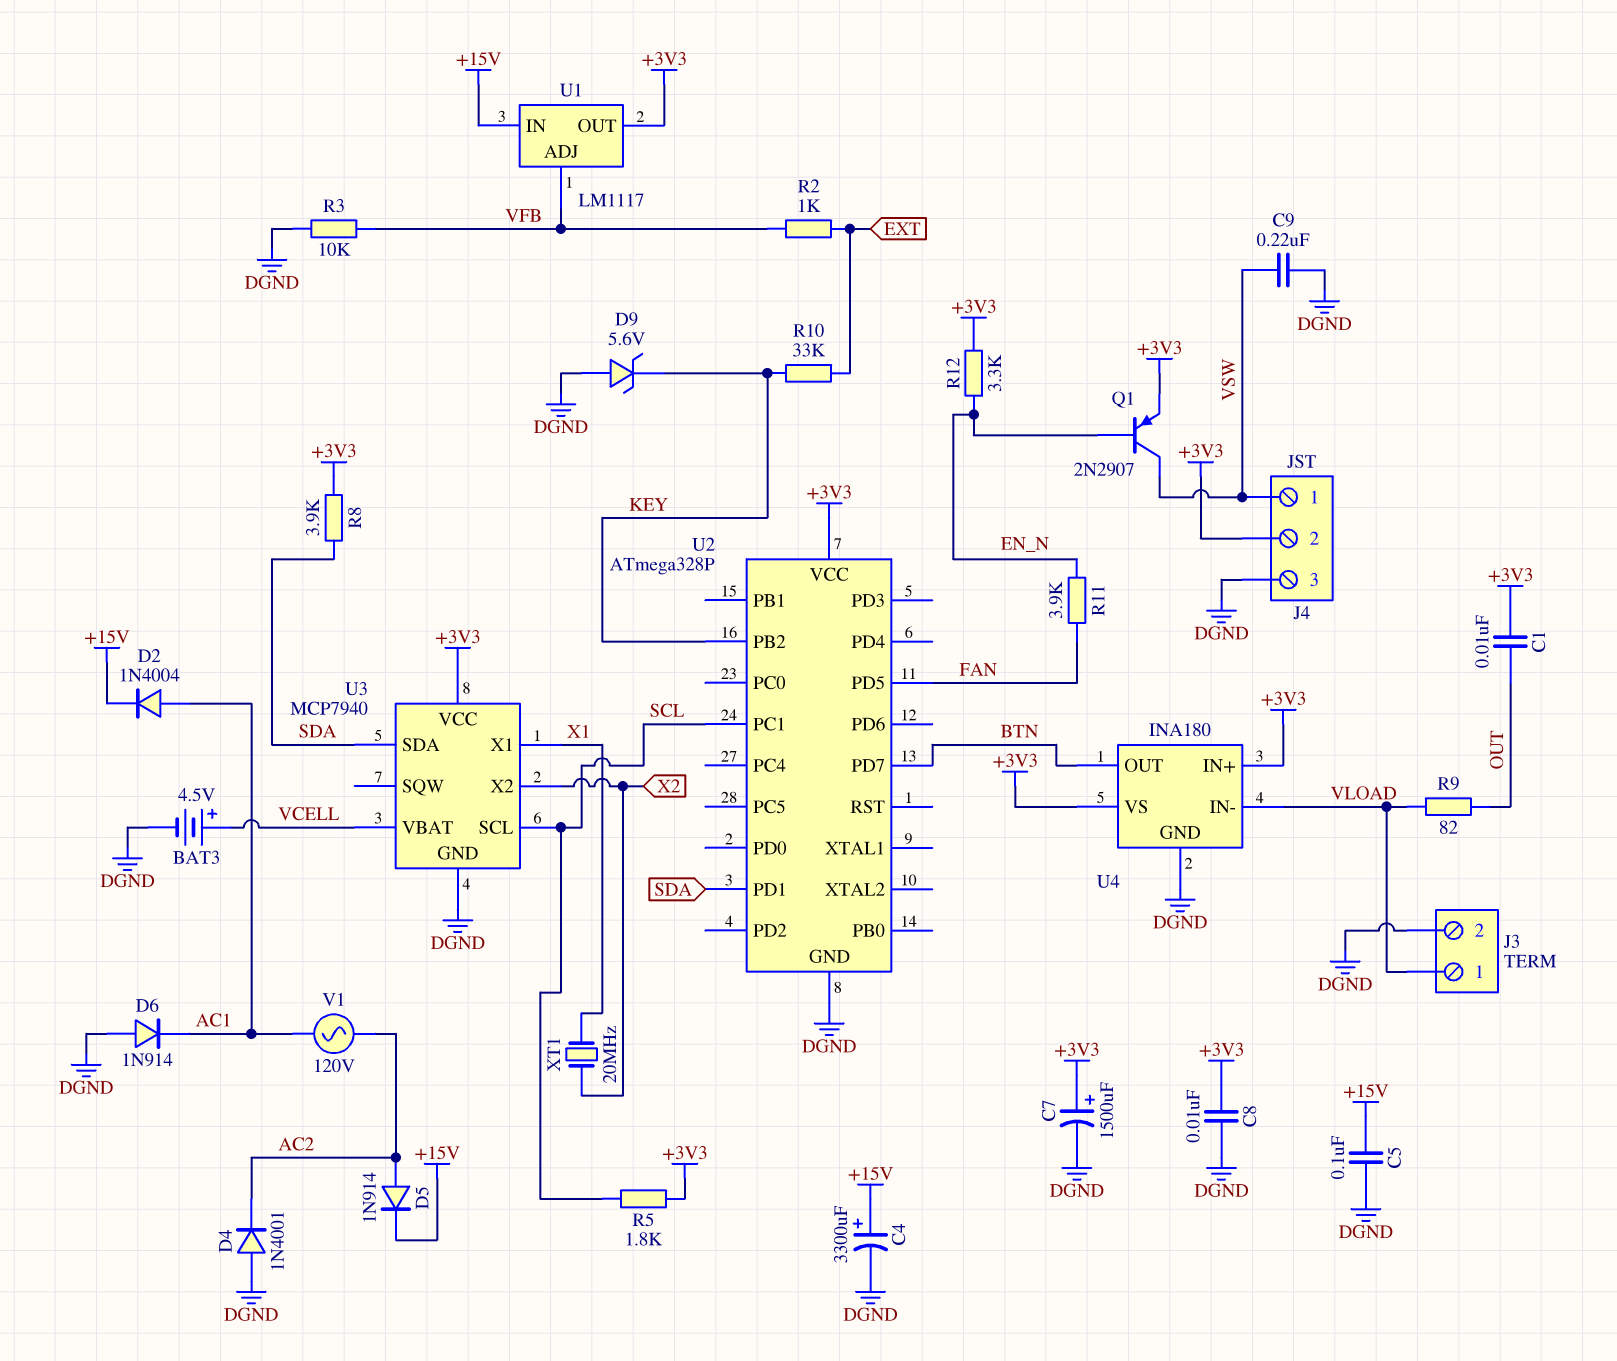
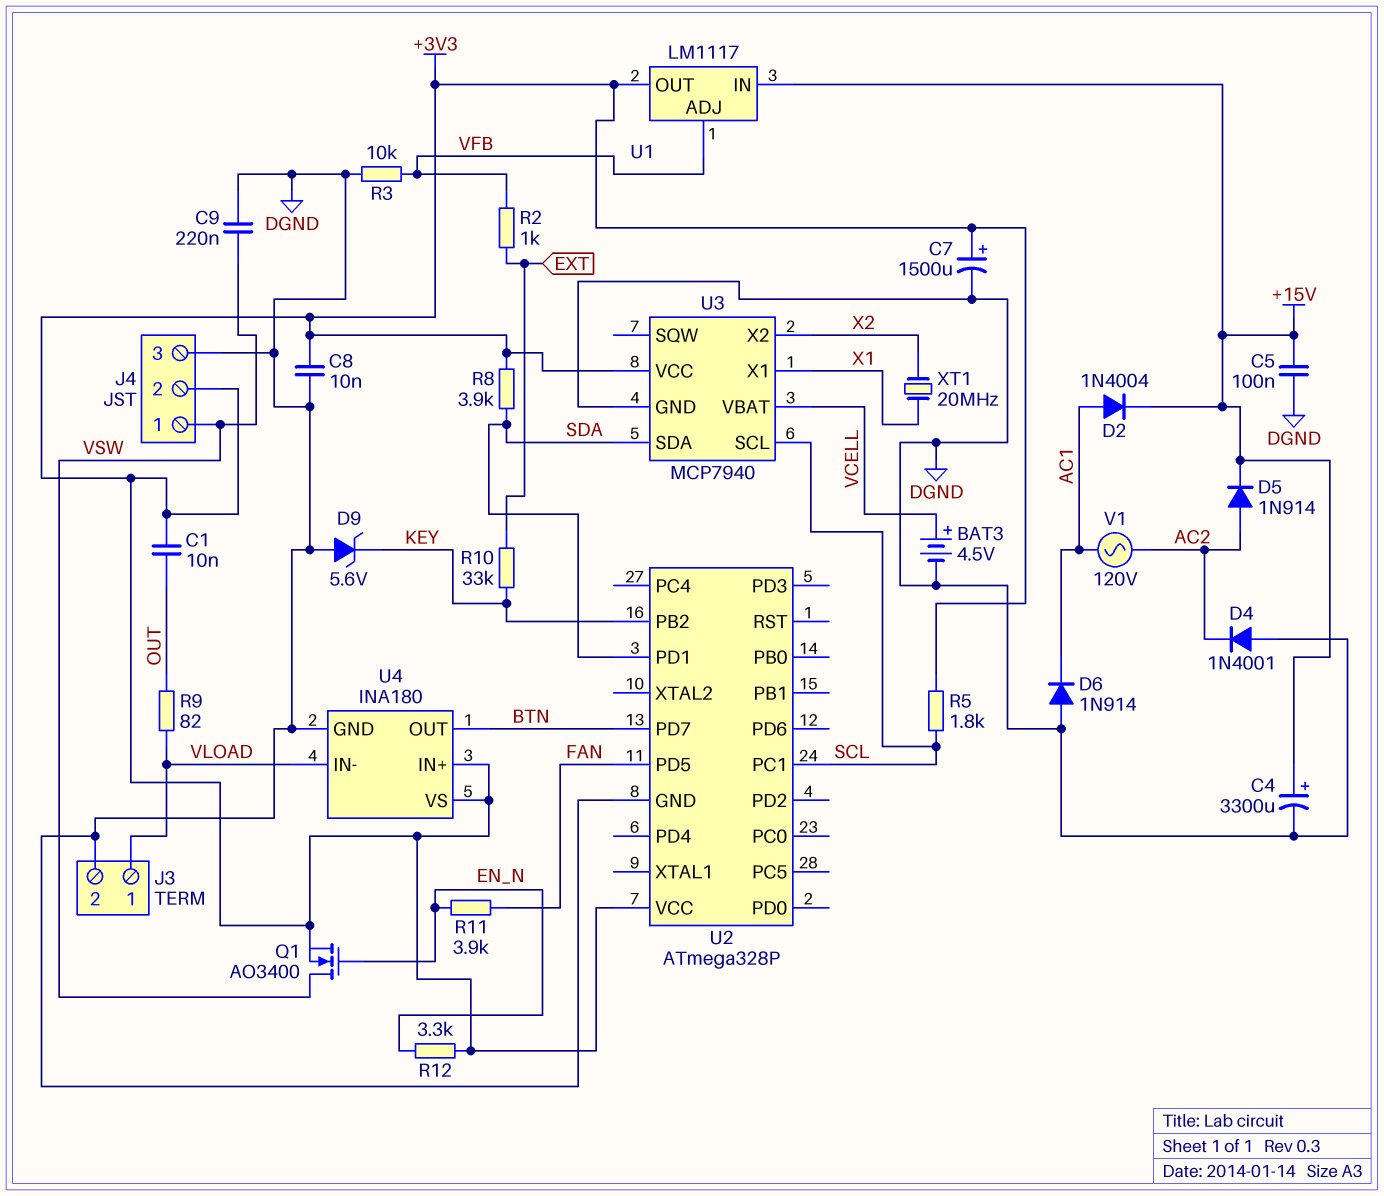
Q1: PNP 2N2907 (B EN_N, C VSW, E +3V3) -> NMOS AO3400 (G EN_N, D VSW, S +3V3)

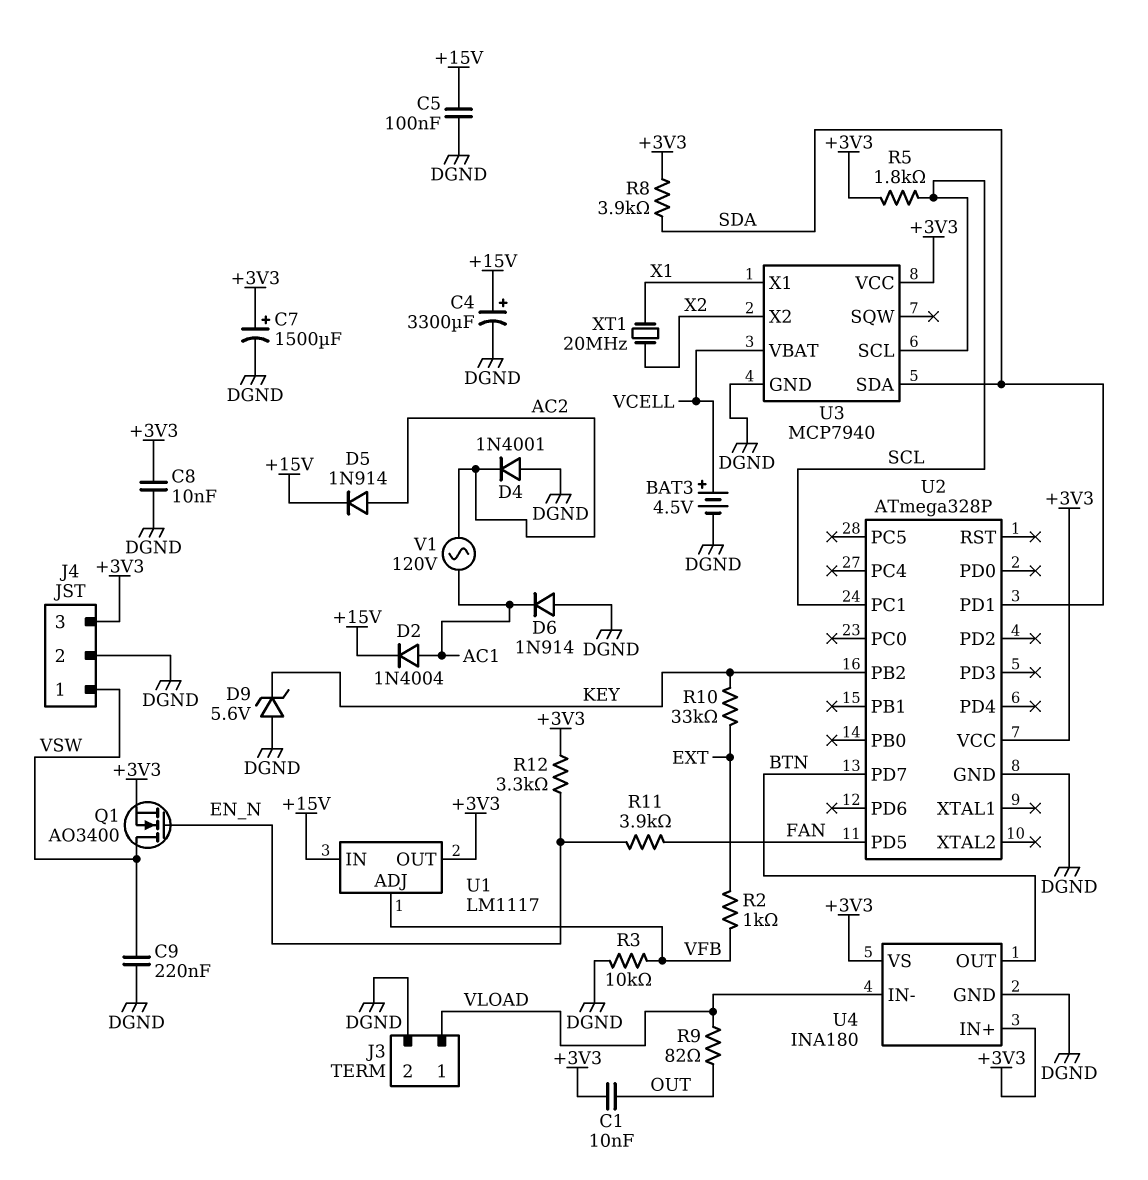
J4 pin 2: +3V3 -> DGND
J4 pin 3: DGND -> +3V3

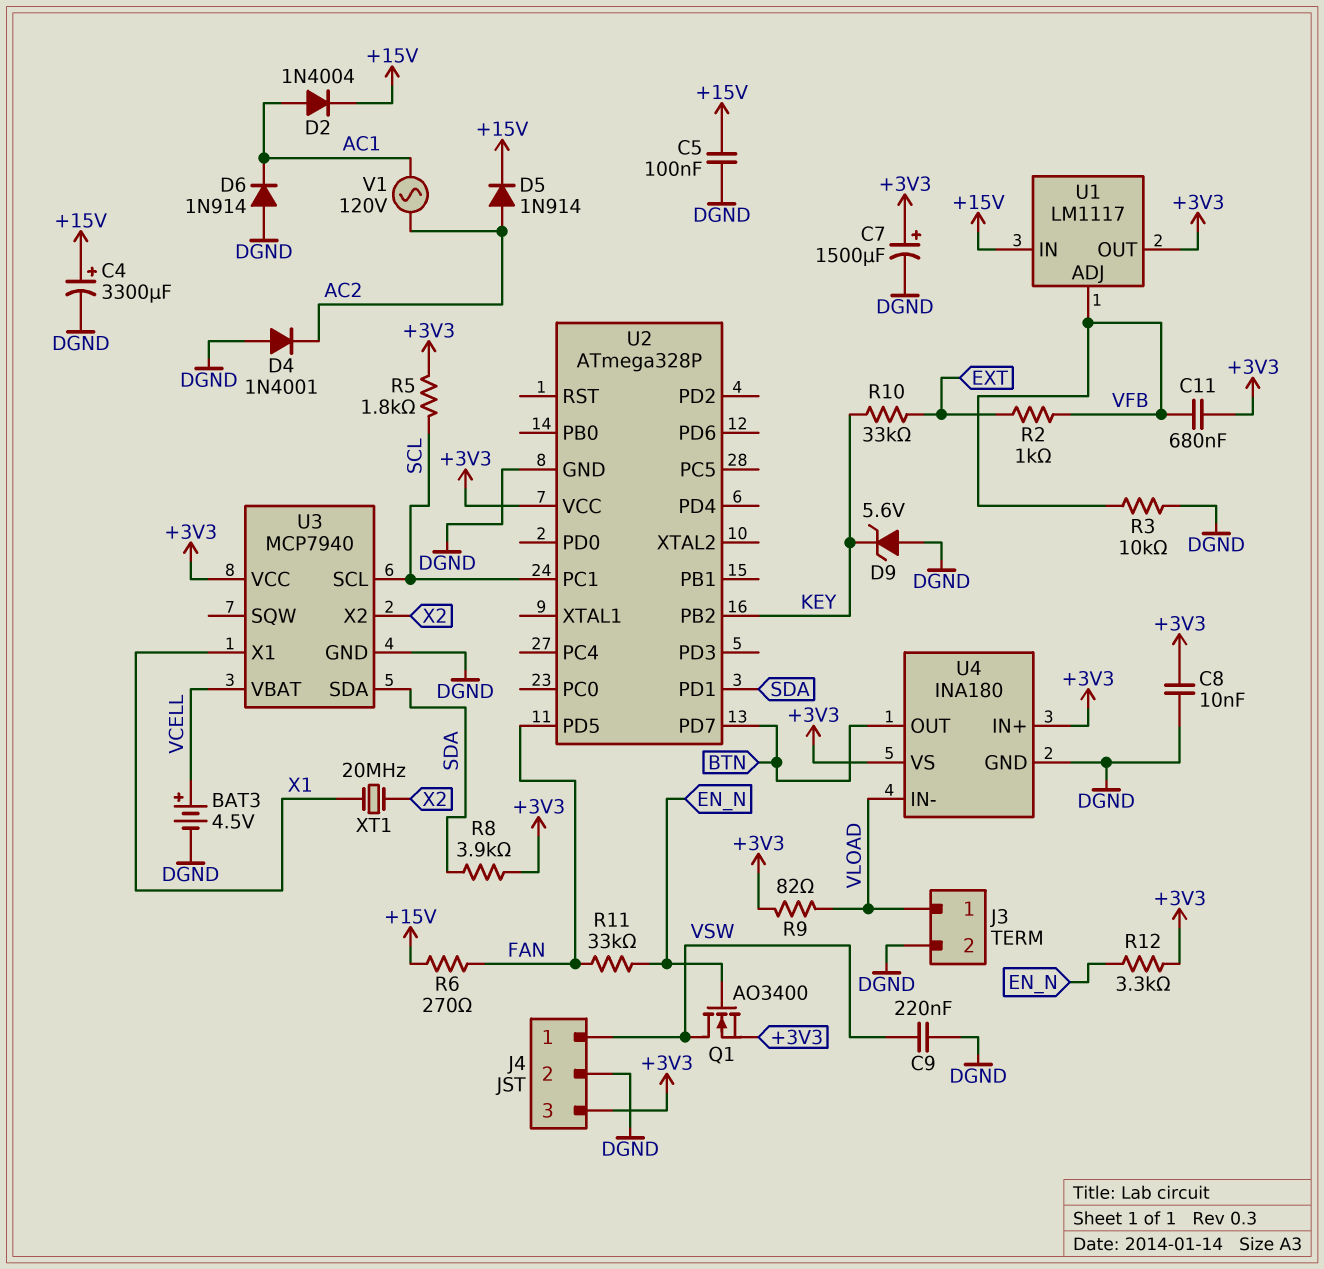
C1: 10nF (+3V3, OUT) -> none
C11: none -> 680nF (+3V3, VFB)
R6: none -> 270 (+15V, FAN)
R9: 82 (OUT, VLOAD) -> 82 (+3V3, VLOAD)
R11: 3.9k (EN_N, FAN) -> 33k (EN_N, FAN)

